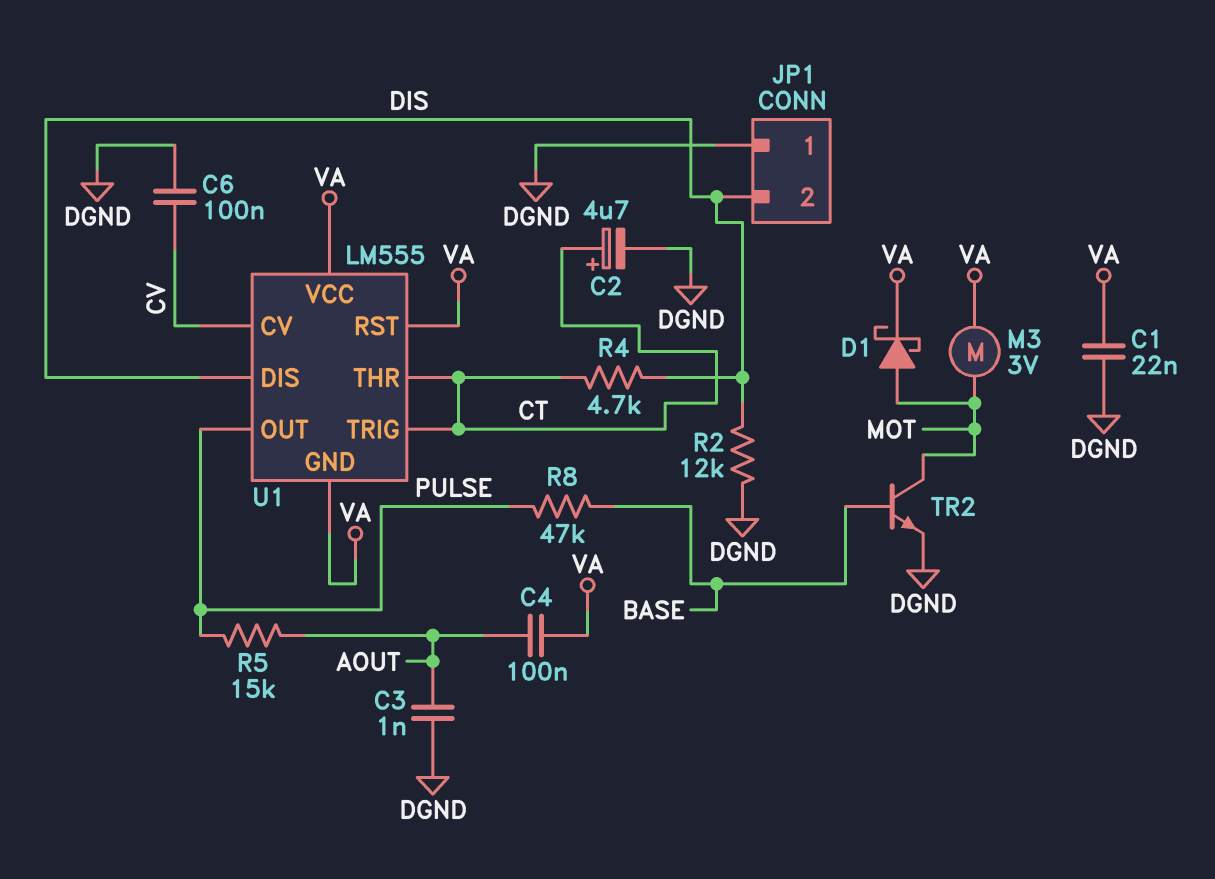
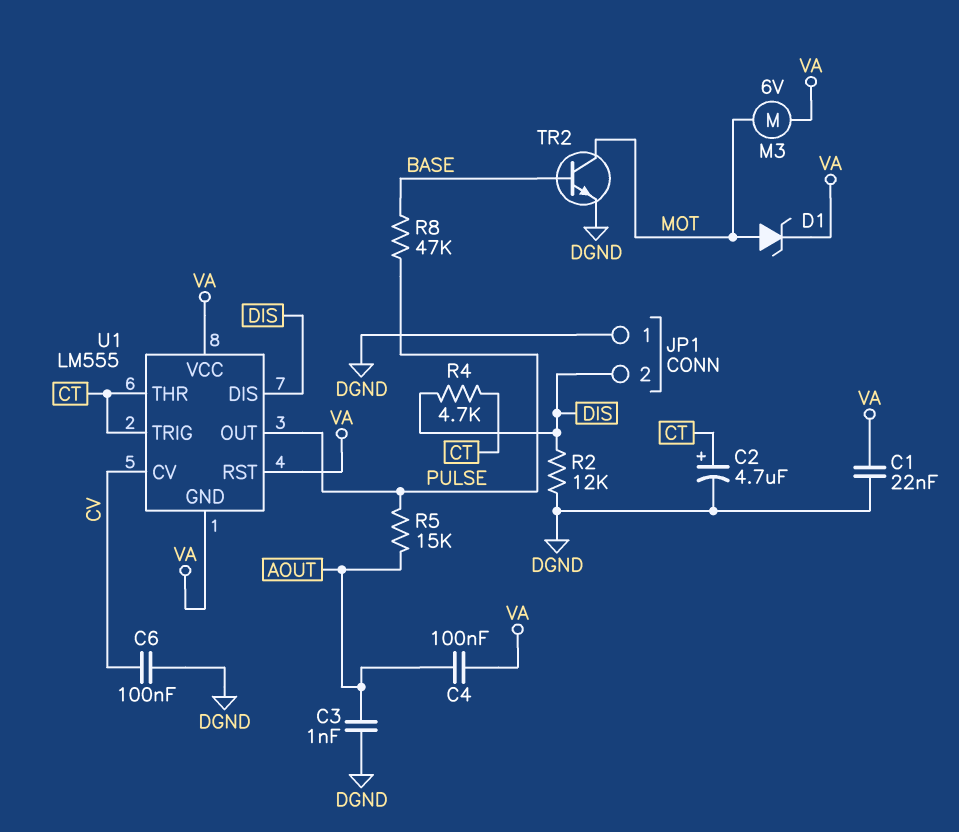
D1: schottky (A MOT, K VA) -> zener (A MOT, K VA)
M3: motor 3V (MOT, VA) -> motor 6V (MOT, VA)

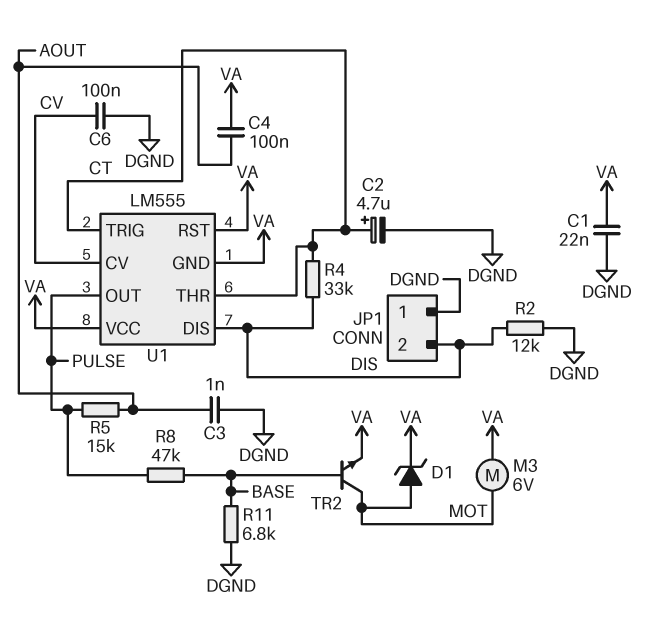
R4: 4.7k (CT, DIS) -> 33k (CT, DIS)
R11: none -> 6.8k (BASE, DGND)
TR2: NPN (B BASE, C MOT, E DGND) -> NPN (B BASE, C MOT, E VA)

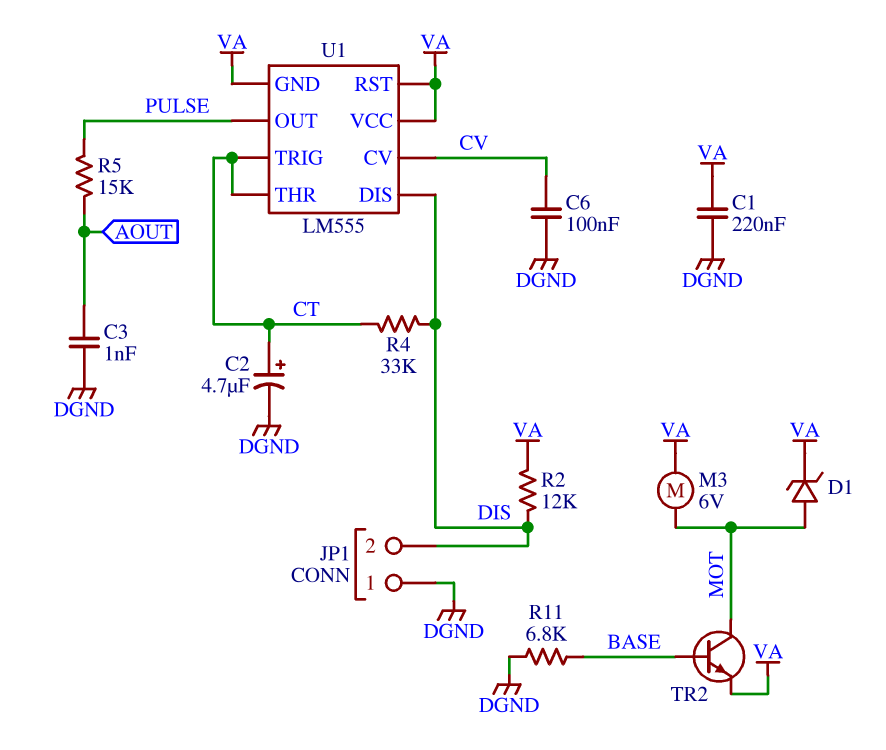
C1: 22nF (DGND, VA) -> 220nF (DGND, VA)
C4: 100nF (AOUT, VA) -> none
R2: 12k (DGND, DIS) -> 12k (DIS, VA)
R8: 47k (BASE, PULSE) -> none

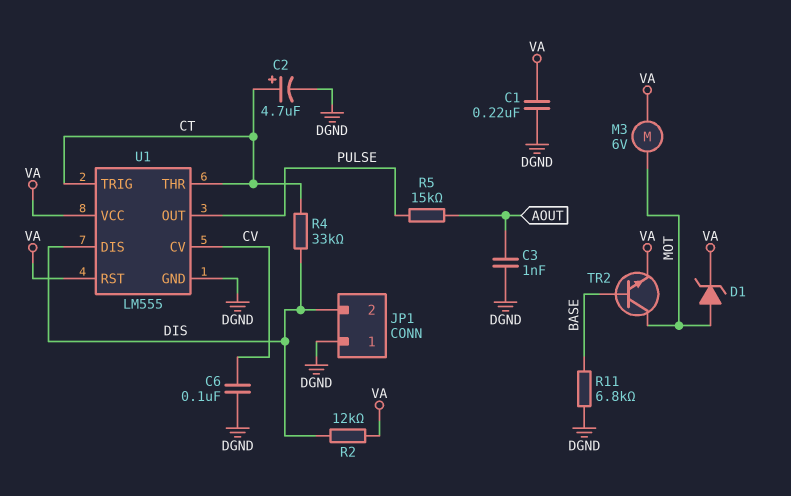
U1 pin GND: VA -> DGND

